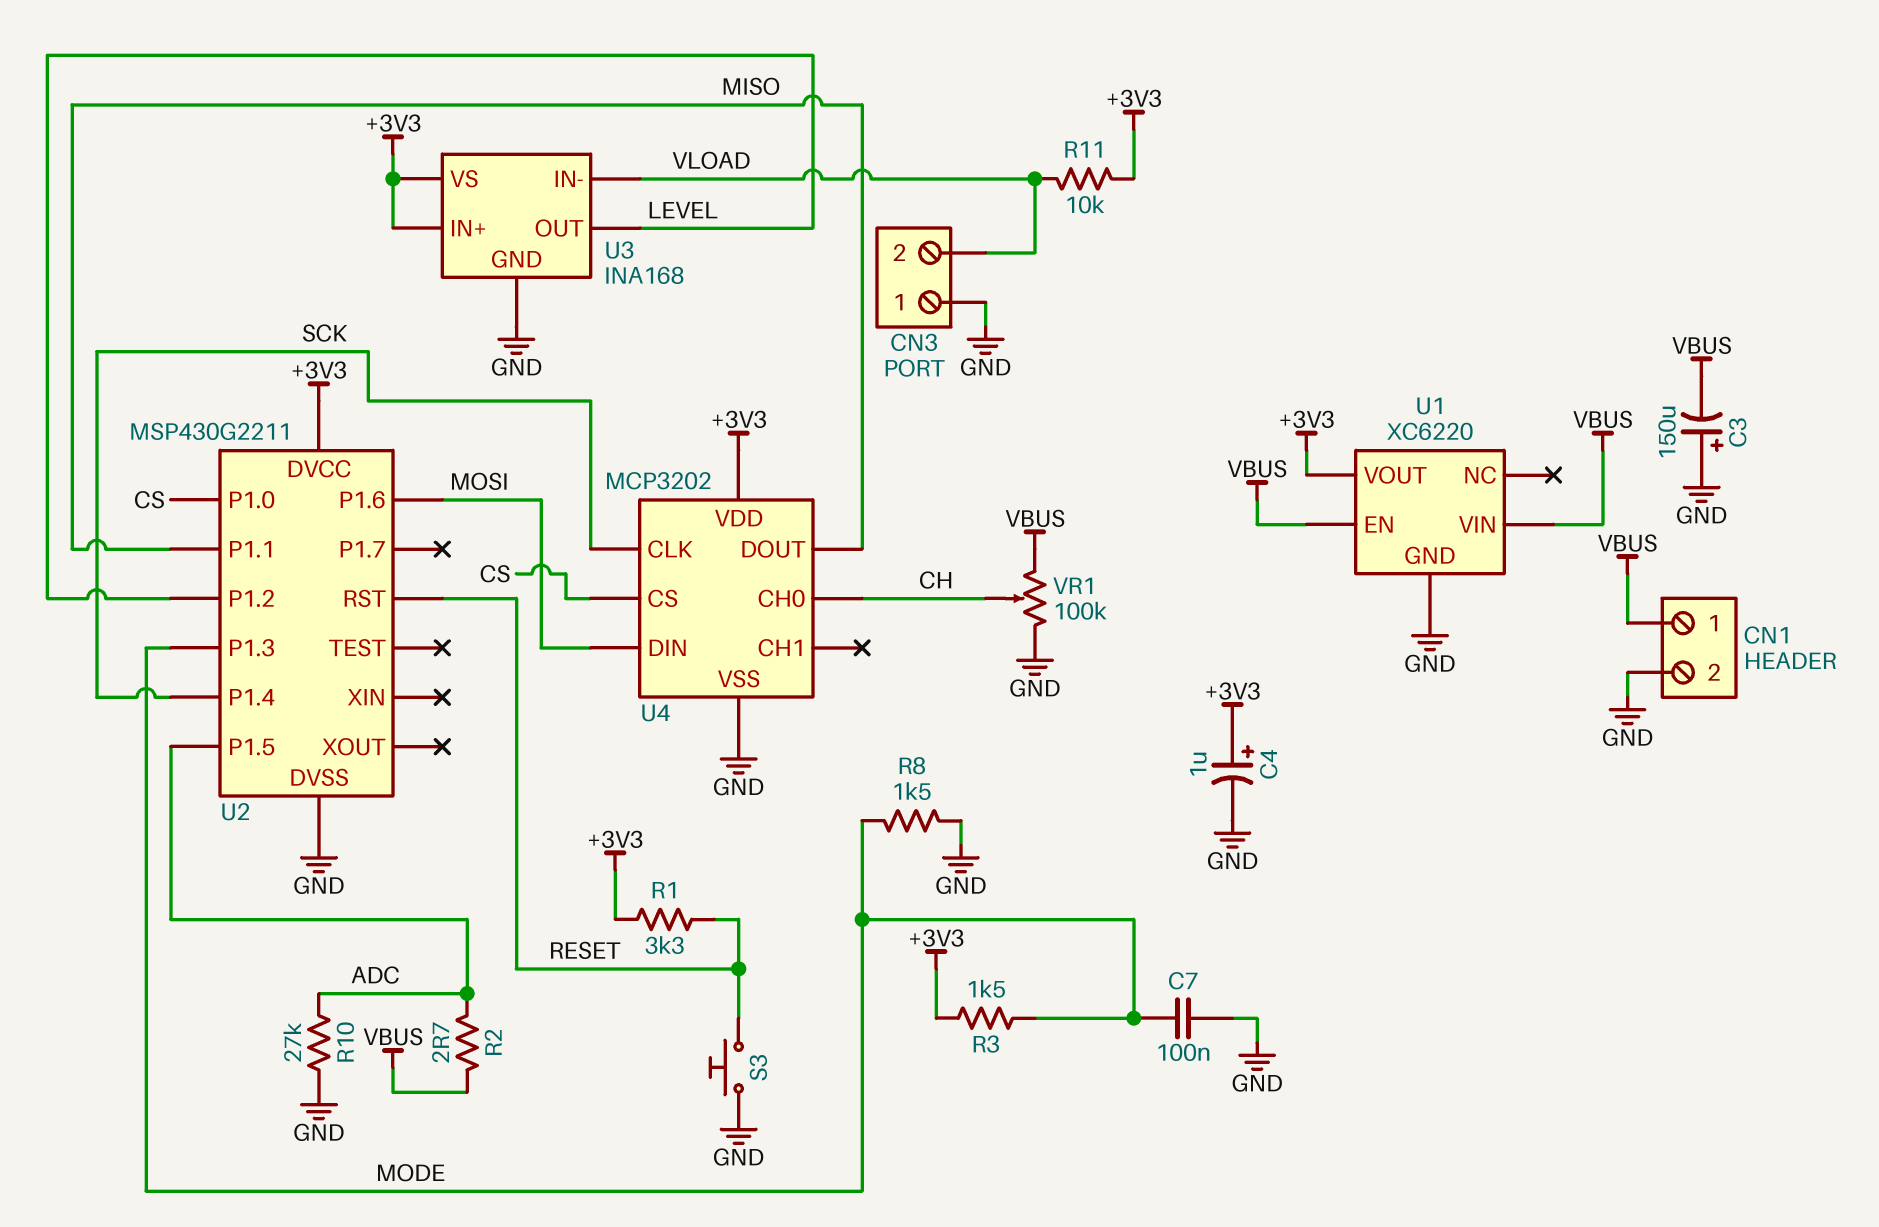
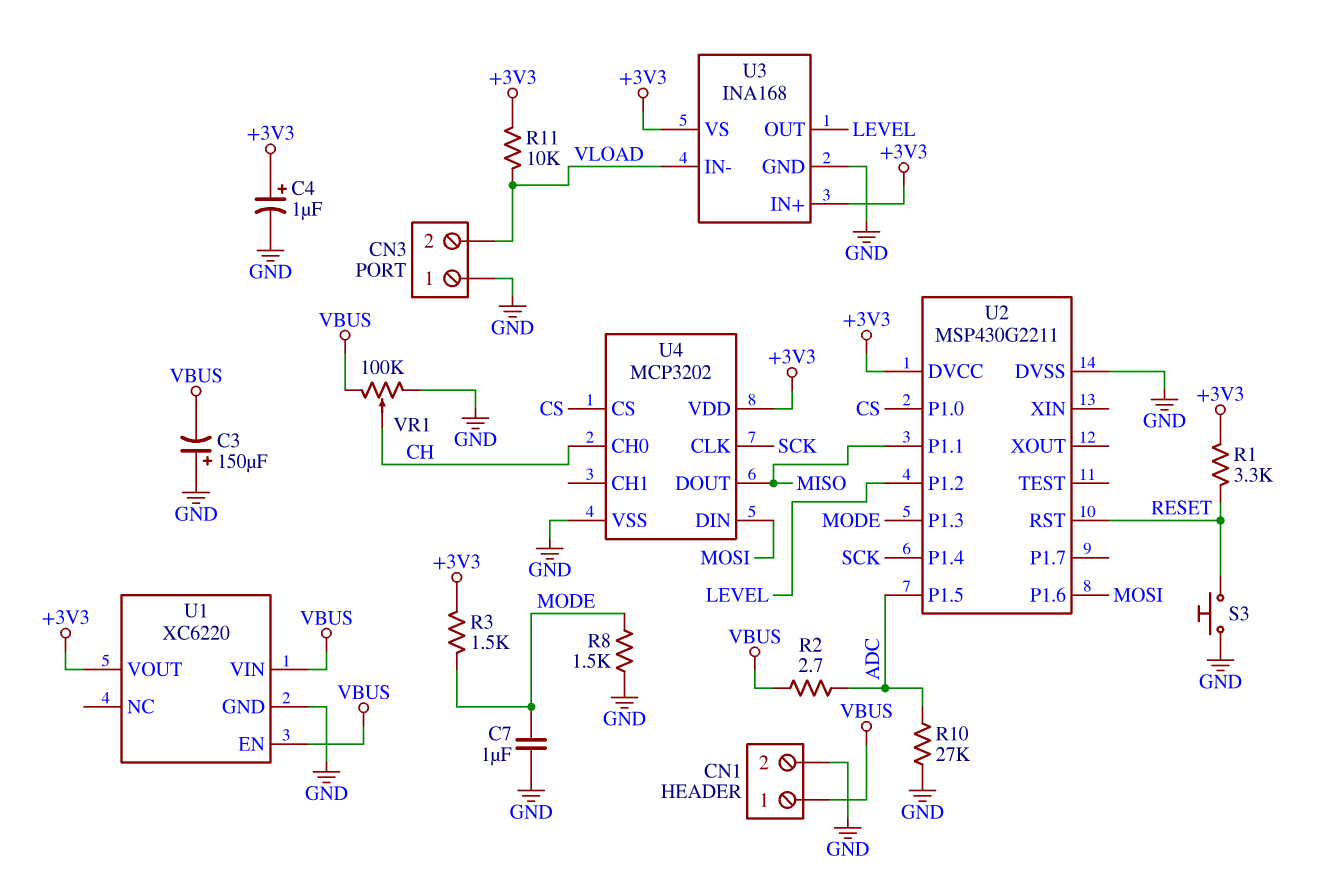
C7: 100nF (GND, MODE) -> 1uF (GND, MODE)

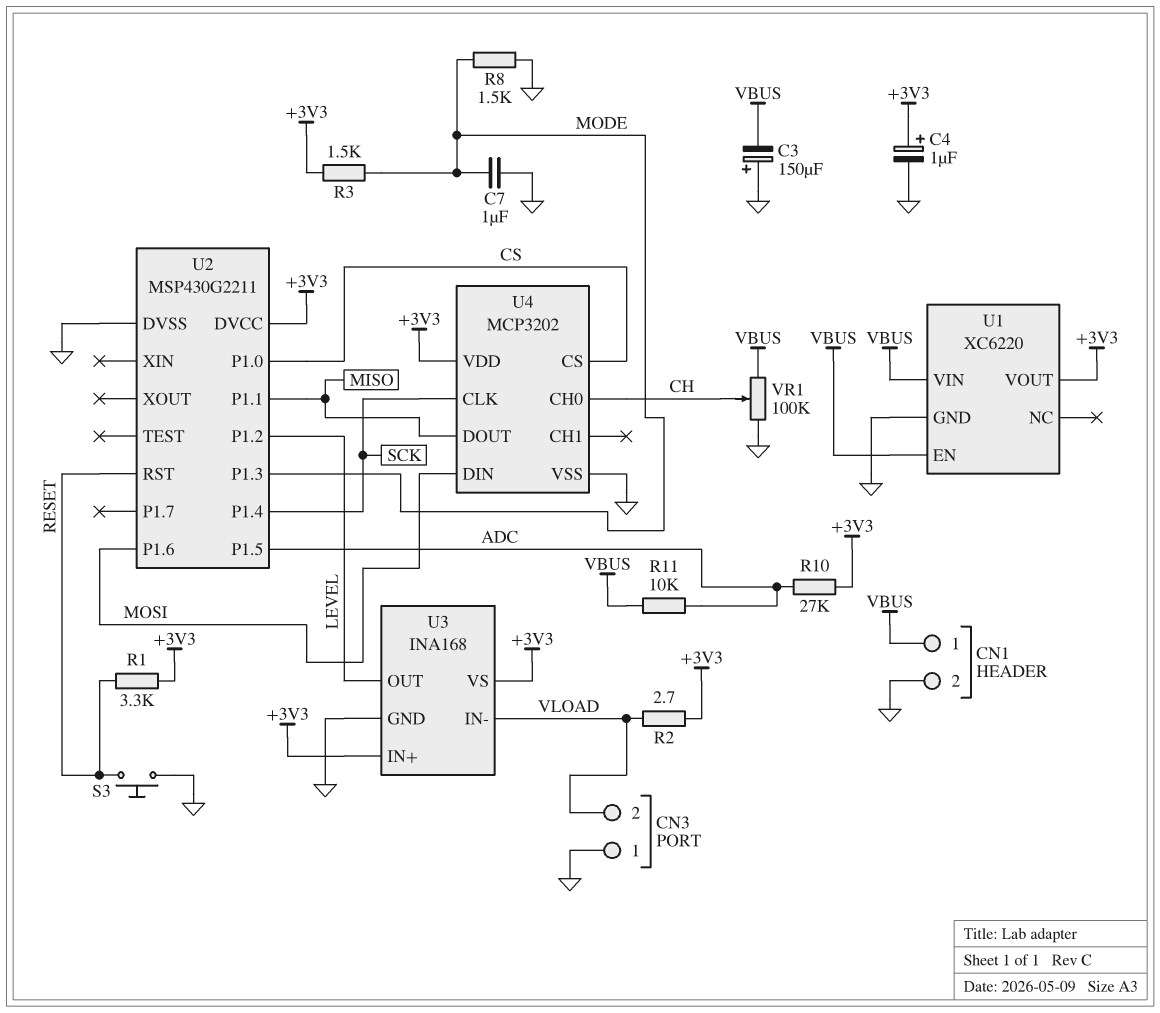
R2: 2.7 (ADC, VBUS) -> 2.7 (+3V3, VLOAD)
R10: 27k (ADC, GND) -> 27k (+3V3, ADC)
R11: 10k (+3V3, VLOAD) -> 10k (ADC, VBUS)

